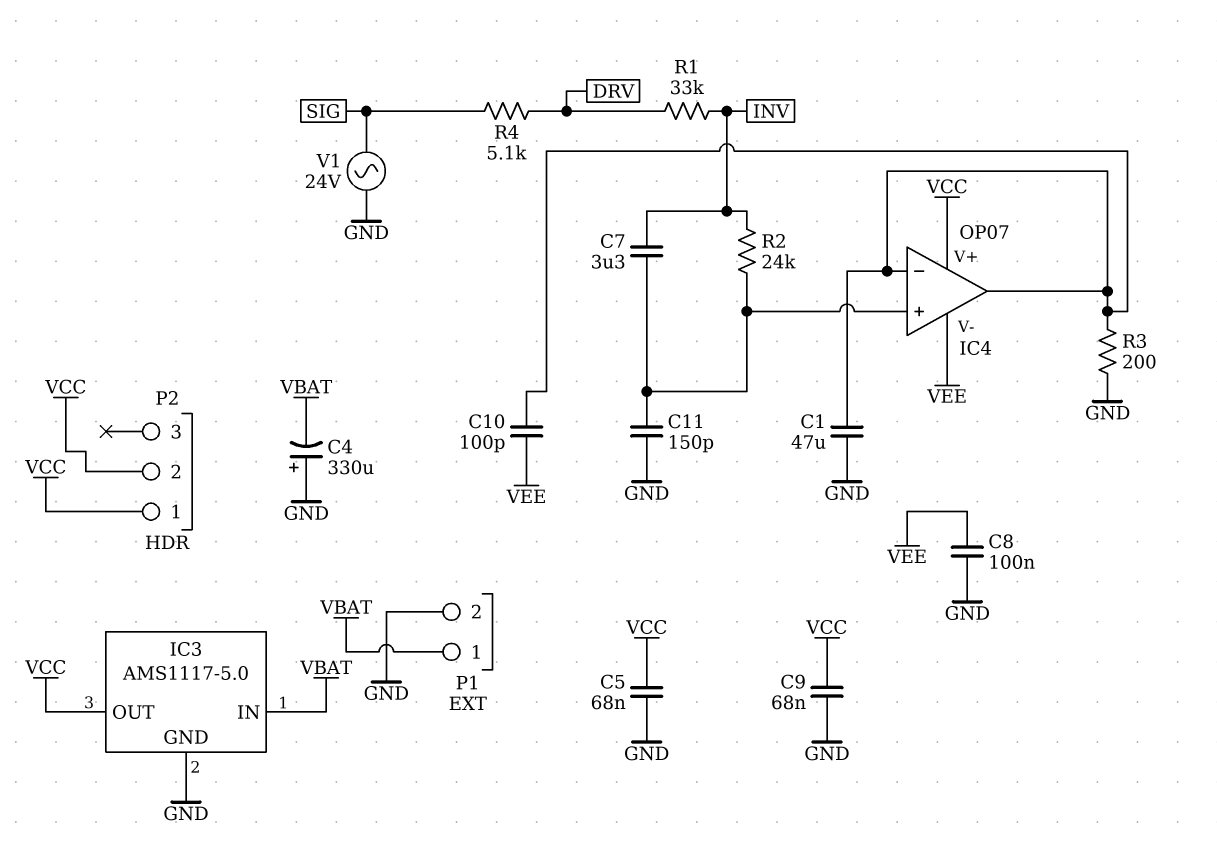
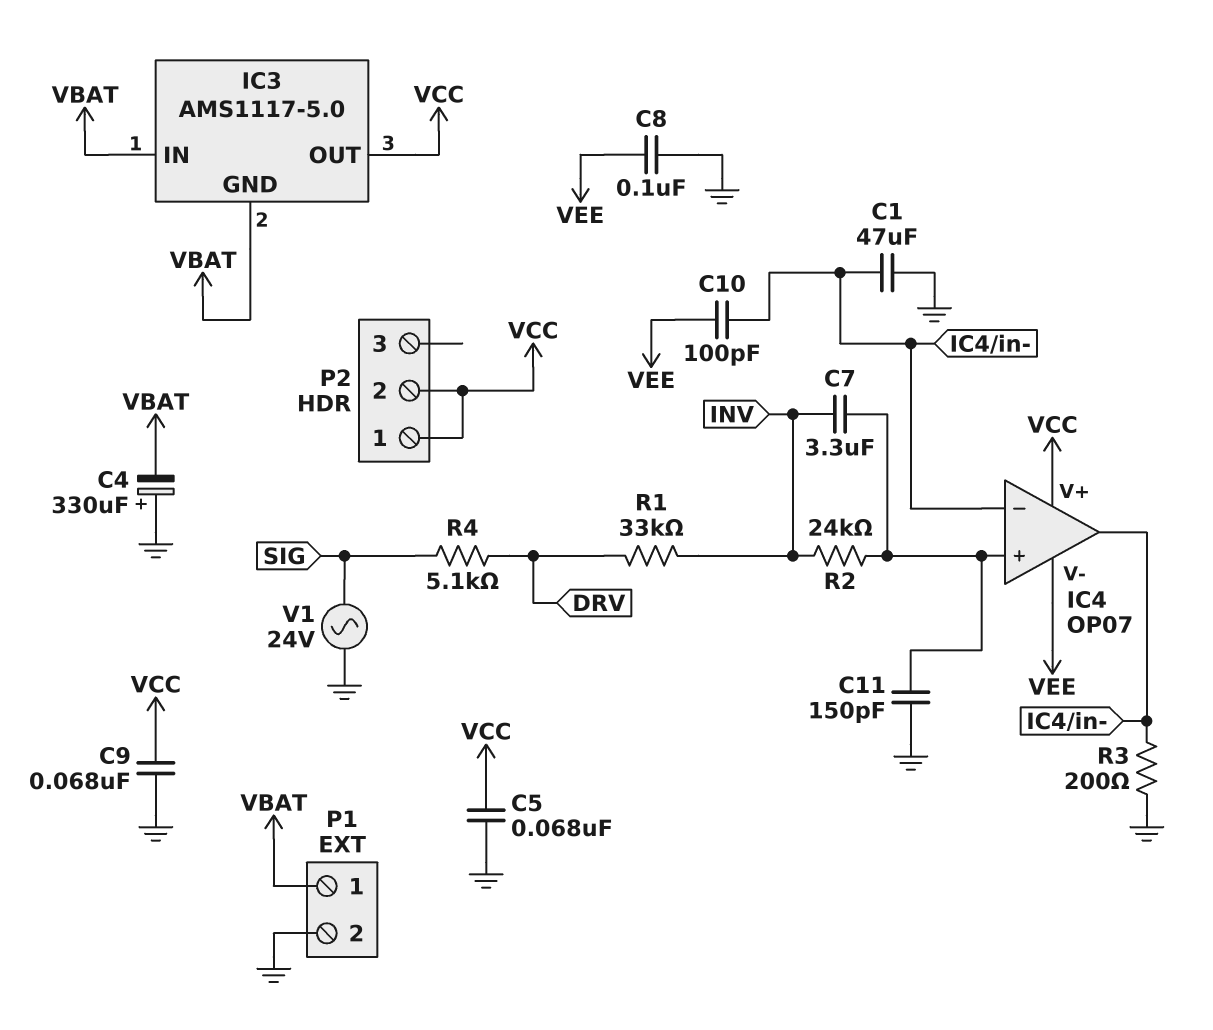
IC3 pin GND: GND -> VBAT

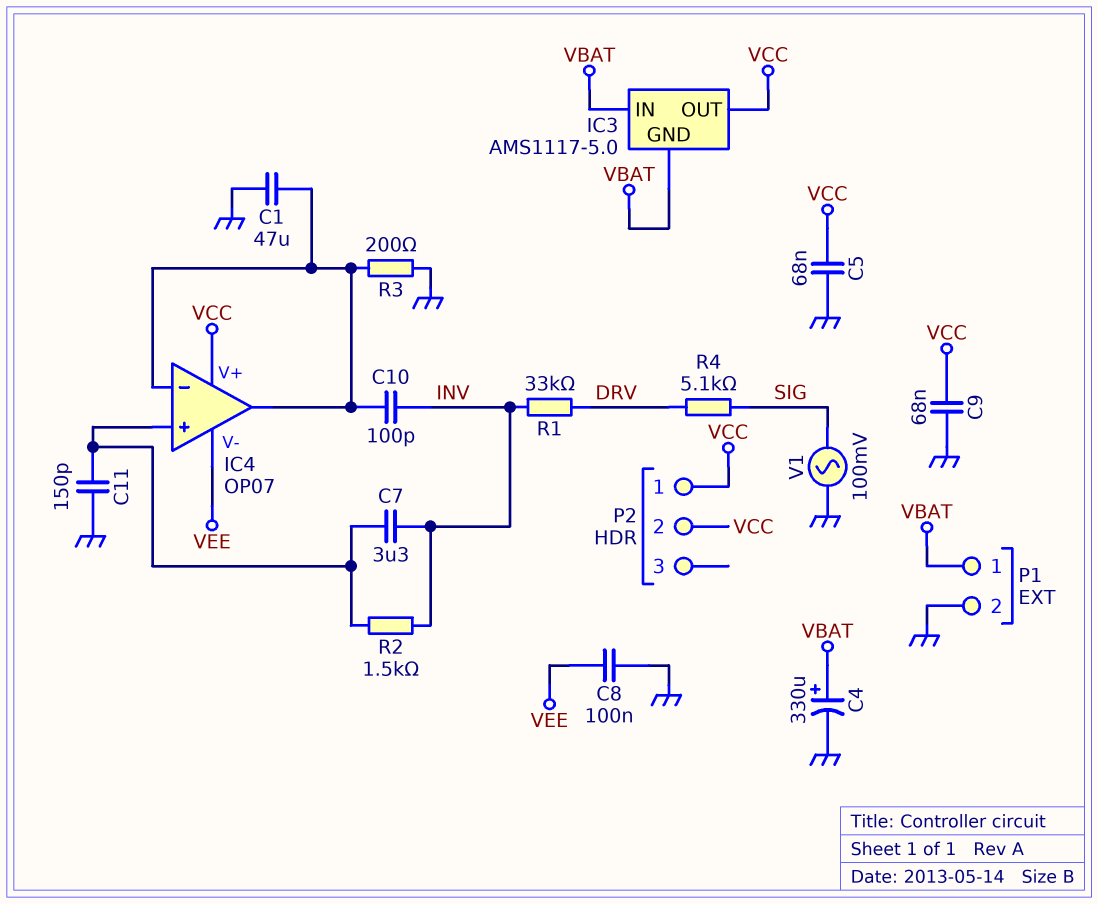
C4: 330uF (plus GND, minus VBAT) -> 330uF (plus VBAT, minus GND)
C10: 100pF (IC4/in-, VEE) -> 100pF (IC4/in-, INV)
R2: 24k (IC4/in+, INV) -> 1.5k (IC4/in+, INV)
V1: AC 24V (GND, SIG) -> AC 100mV (GND, SIG)

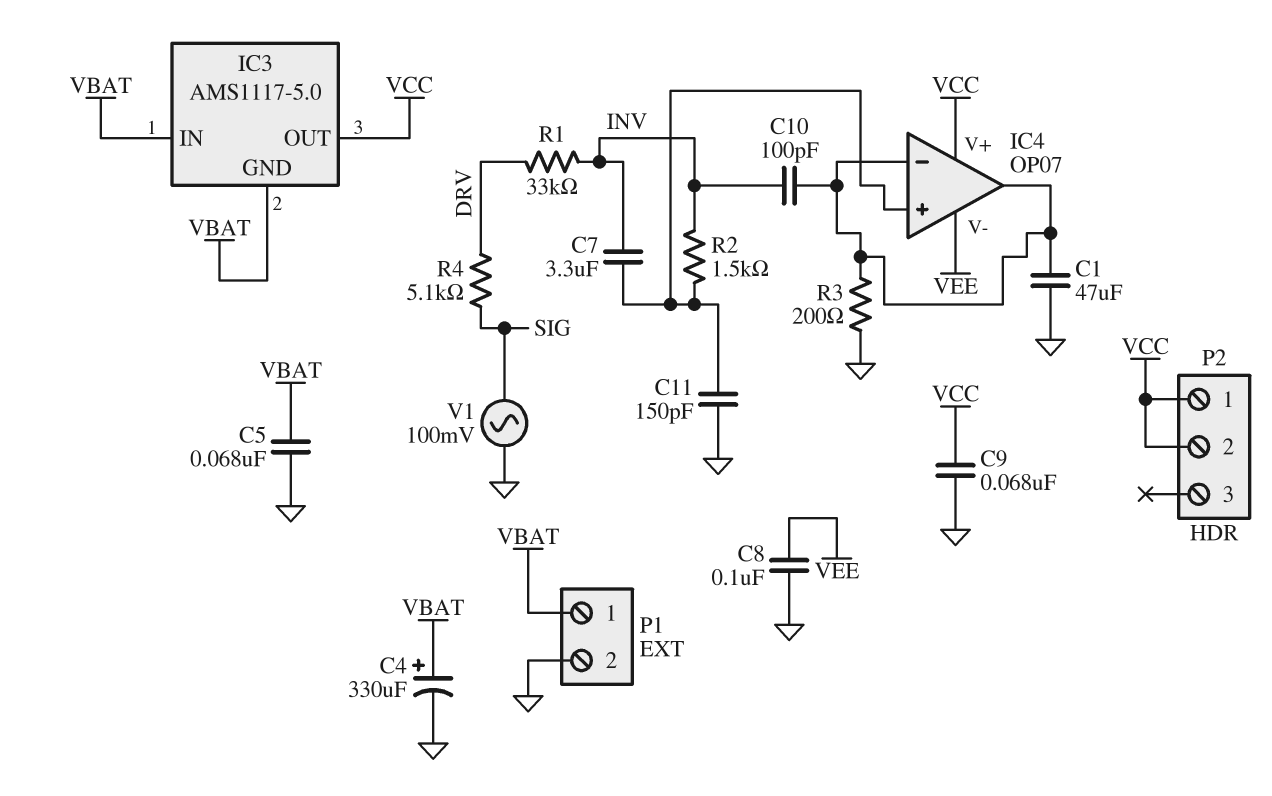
C5: 68nF (GND, VCC) -> 68nF (GND, VBAT)

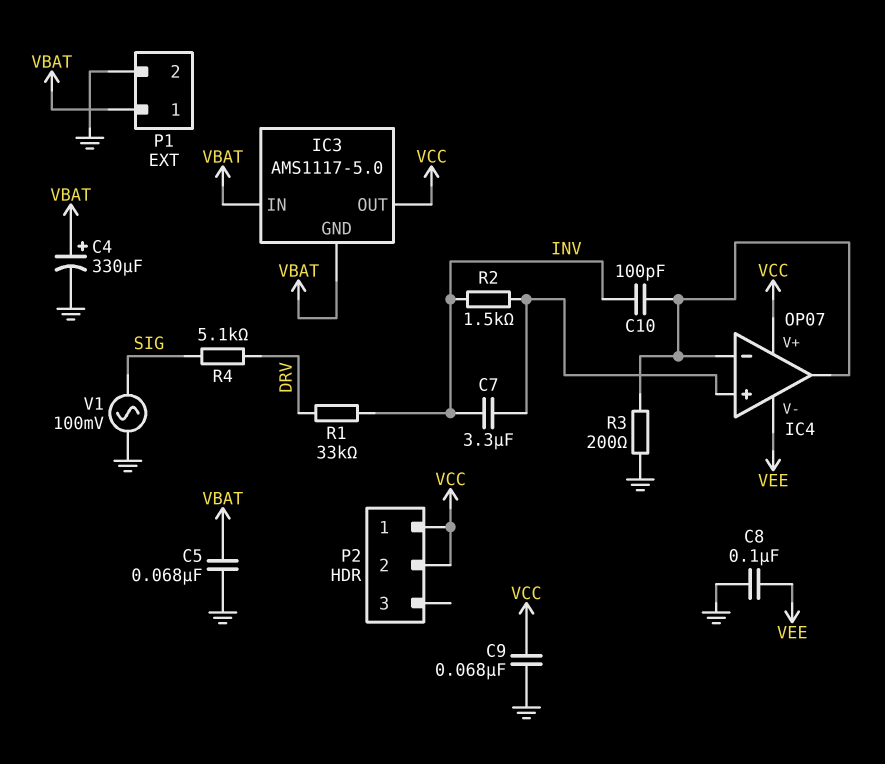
C1: 47uF (GND, IC4/in-) -> none
C11: 150pF (GND, IC4/in+) -> none

